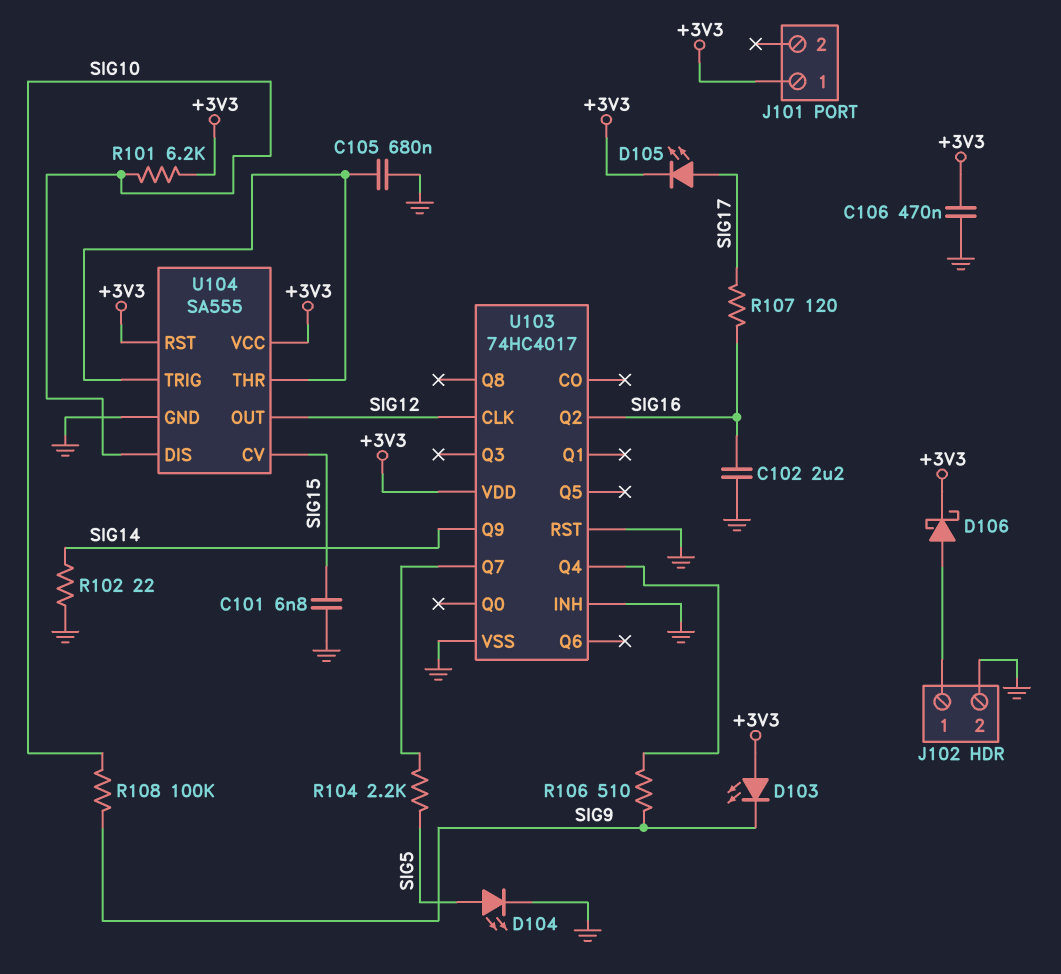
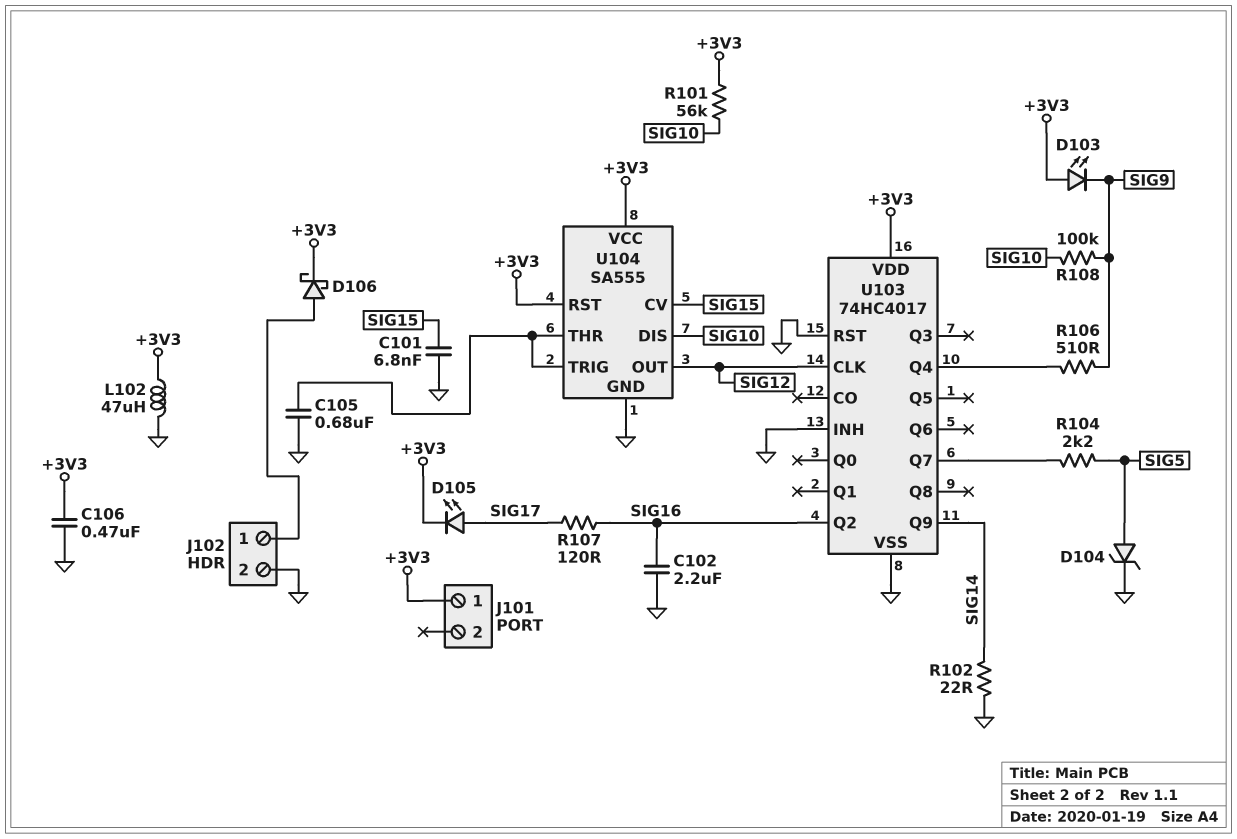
D104: LED (A SIG5, K GND) -> zener (A SIG5, K GND)
L102: none -> 47uH (+3V3, GND)
R101: 6.2k (+3V3, SIG10) -> 56k (+3V3, SIG10)

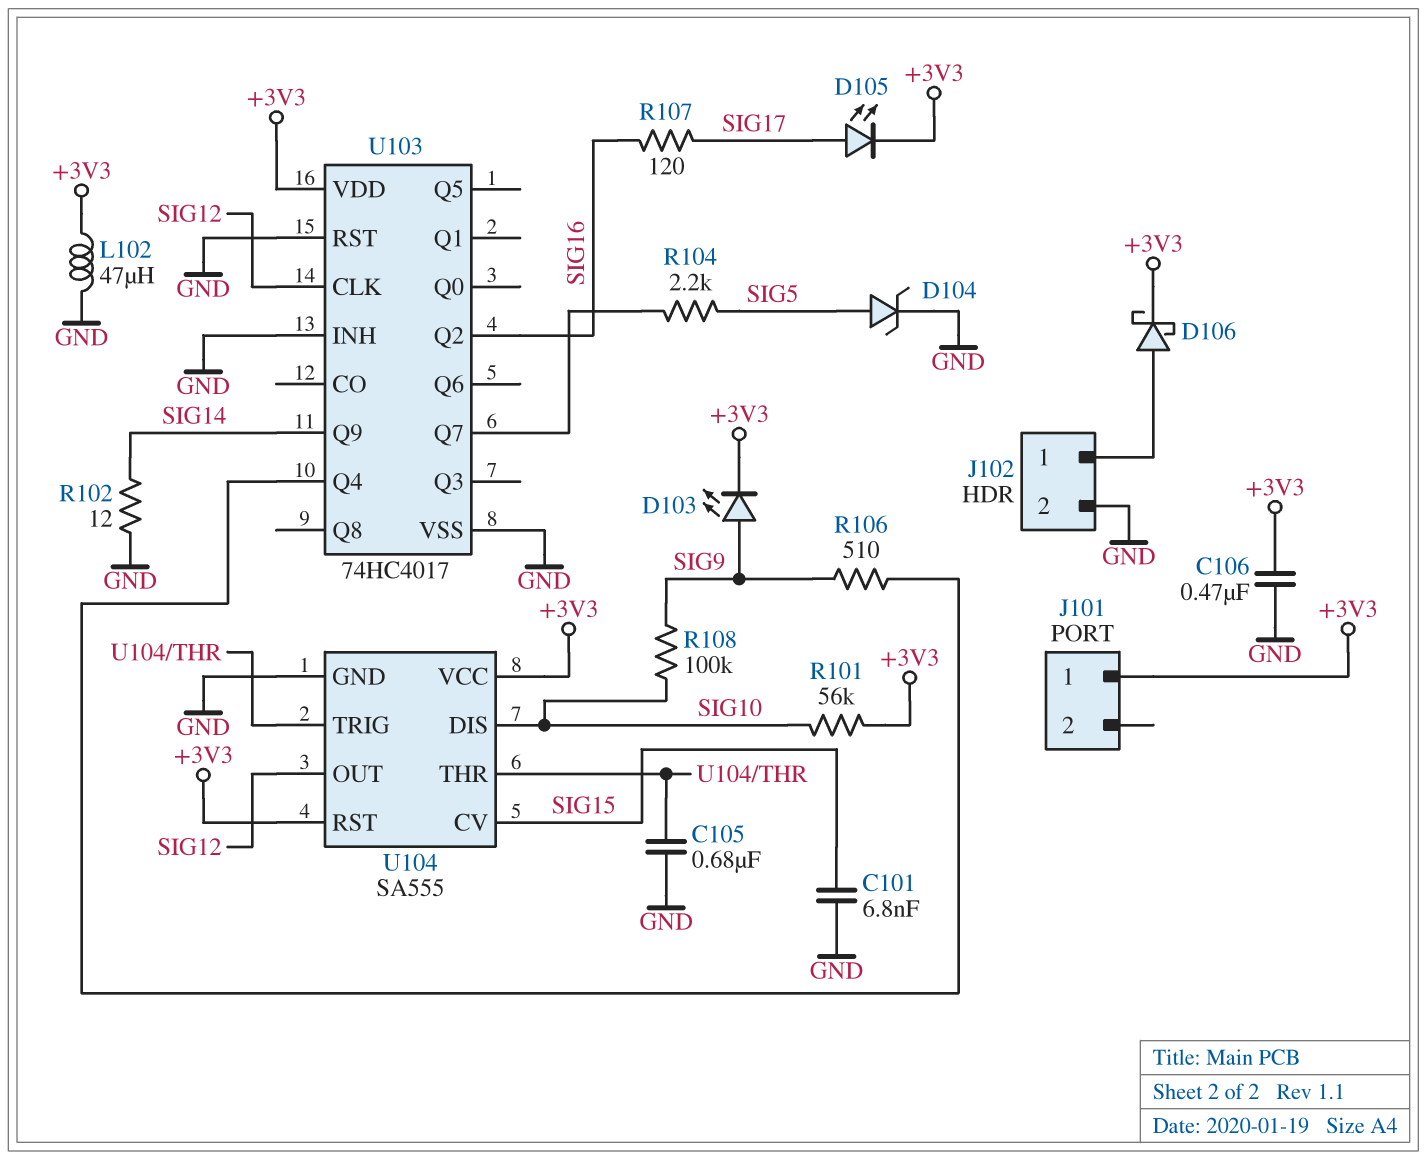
C102: 2.2uF (GND, SIG16) -> none
D103: LED (A +3V3, K SIG9) -> LED (A SIG9, K +3V3)
R102: 22 (GND, SIG14) -> 12 (GND, SIG14)

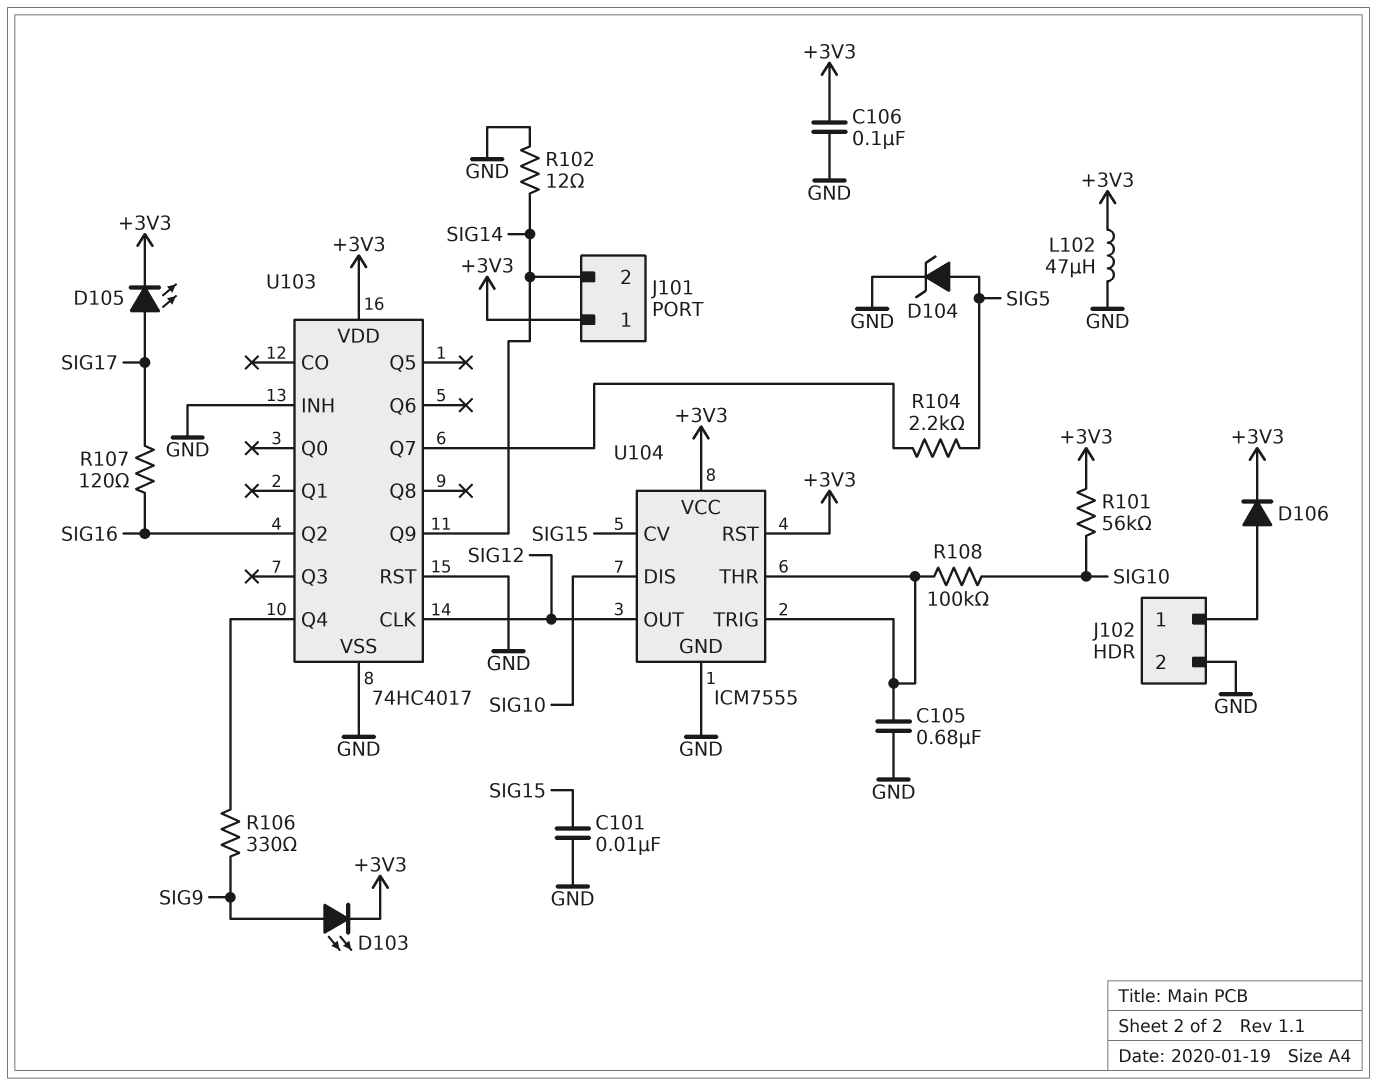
C101: 6.8nF (GND, SIG15) -> 10nF (GND, SIG15)
C106: 470nF (+3V3, GND) -> 100nF (+3V3, GND)
D106: schottky (A J102/1, K +3V3) -> diode (A J102/1, K +3V3)
J101 pin 2: none -> SIG14
R106: 510 (SIG9, U103/Q4) -> 330 (SIG9, U103/Q4)
R108: 100k (SIG9, SIG10) -> 100k (SIG10, U104/THR)
U104: SA555 -> ICM7555

